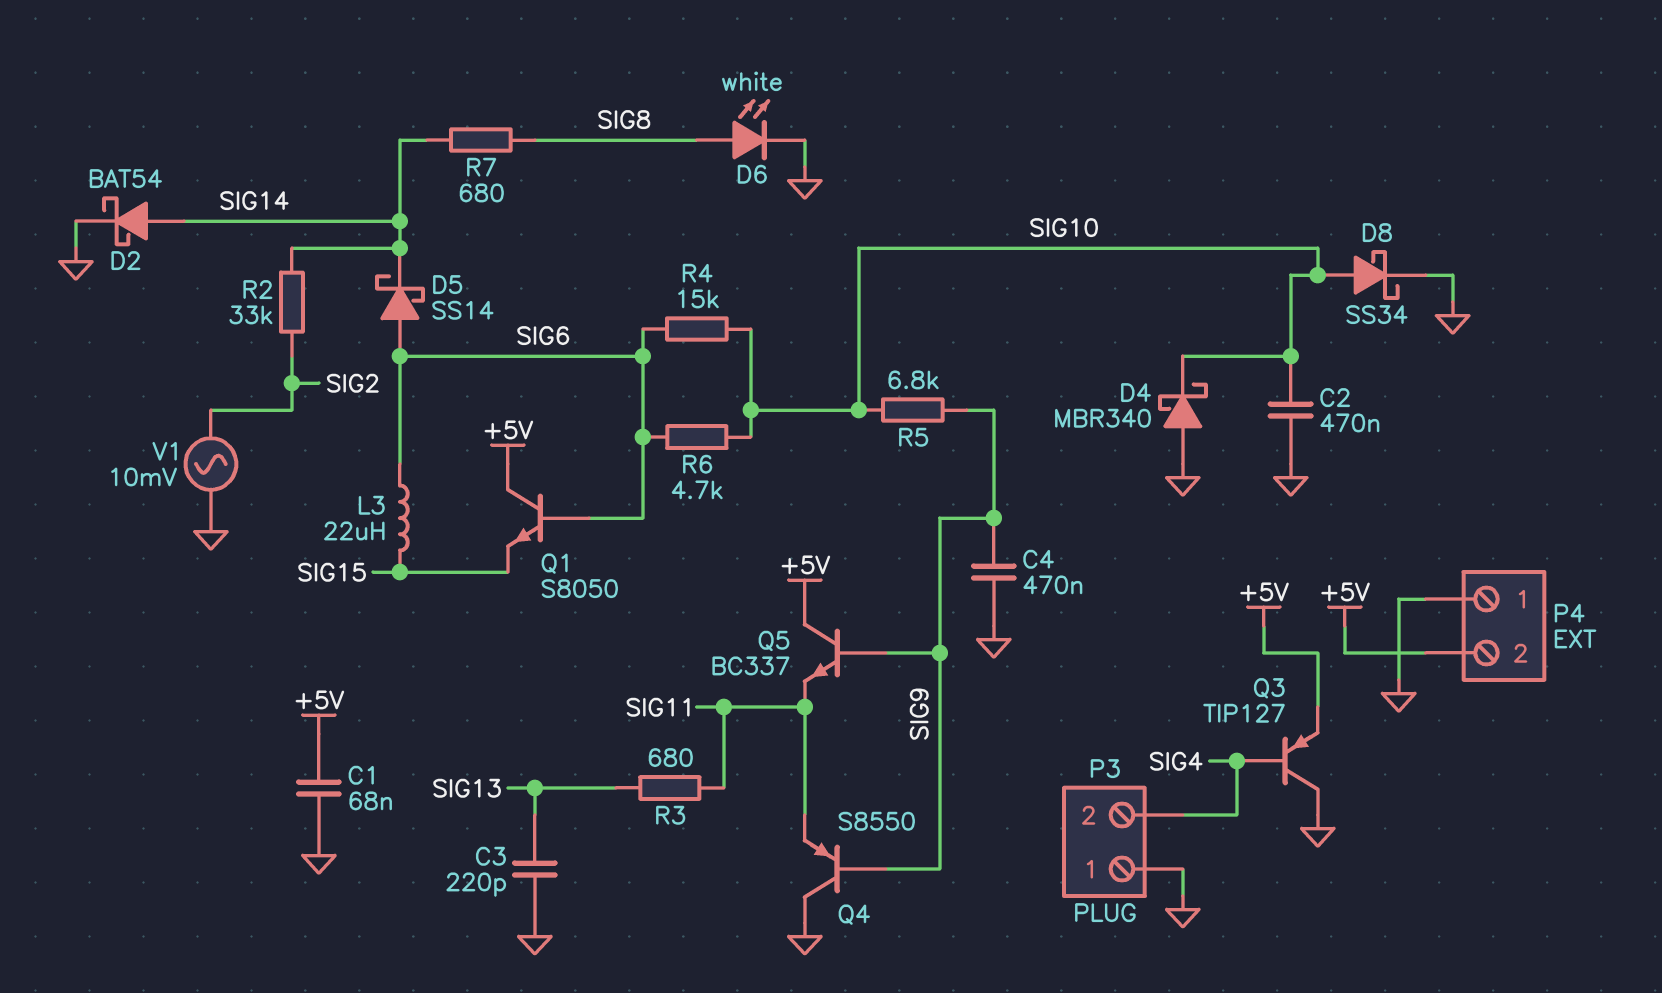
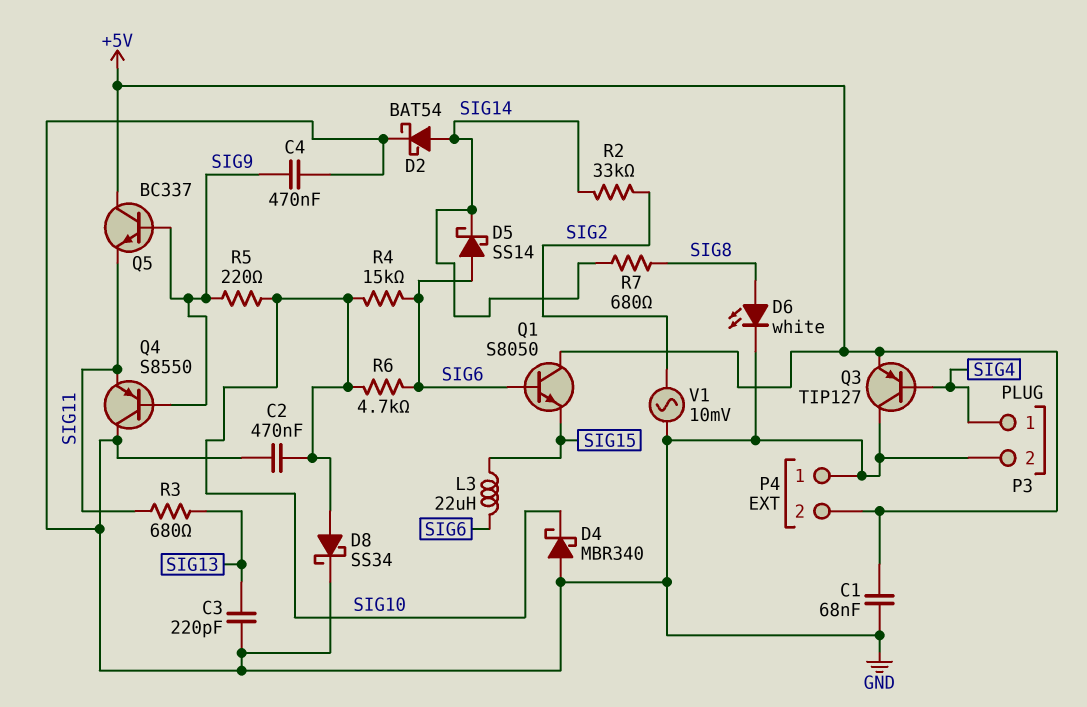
P3 pin 1: GND -> SIG4
P3 pin 2: SIG4 -> GND
R5: 6.8k (SIG9, SIG10) -> 220 (SIG9, SIG10)

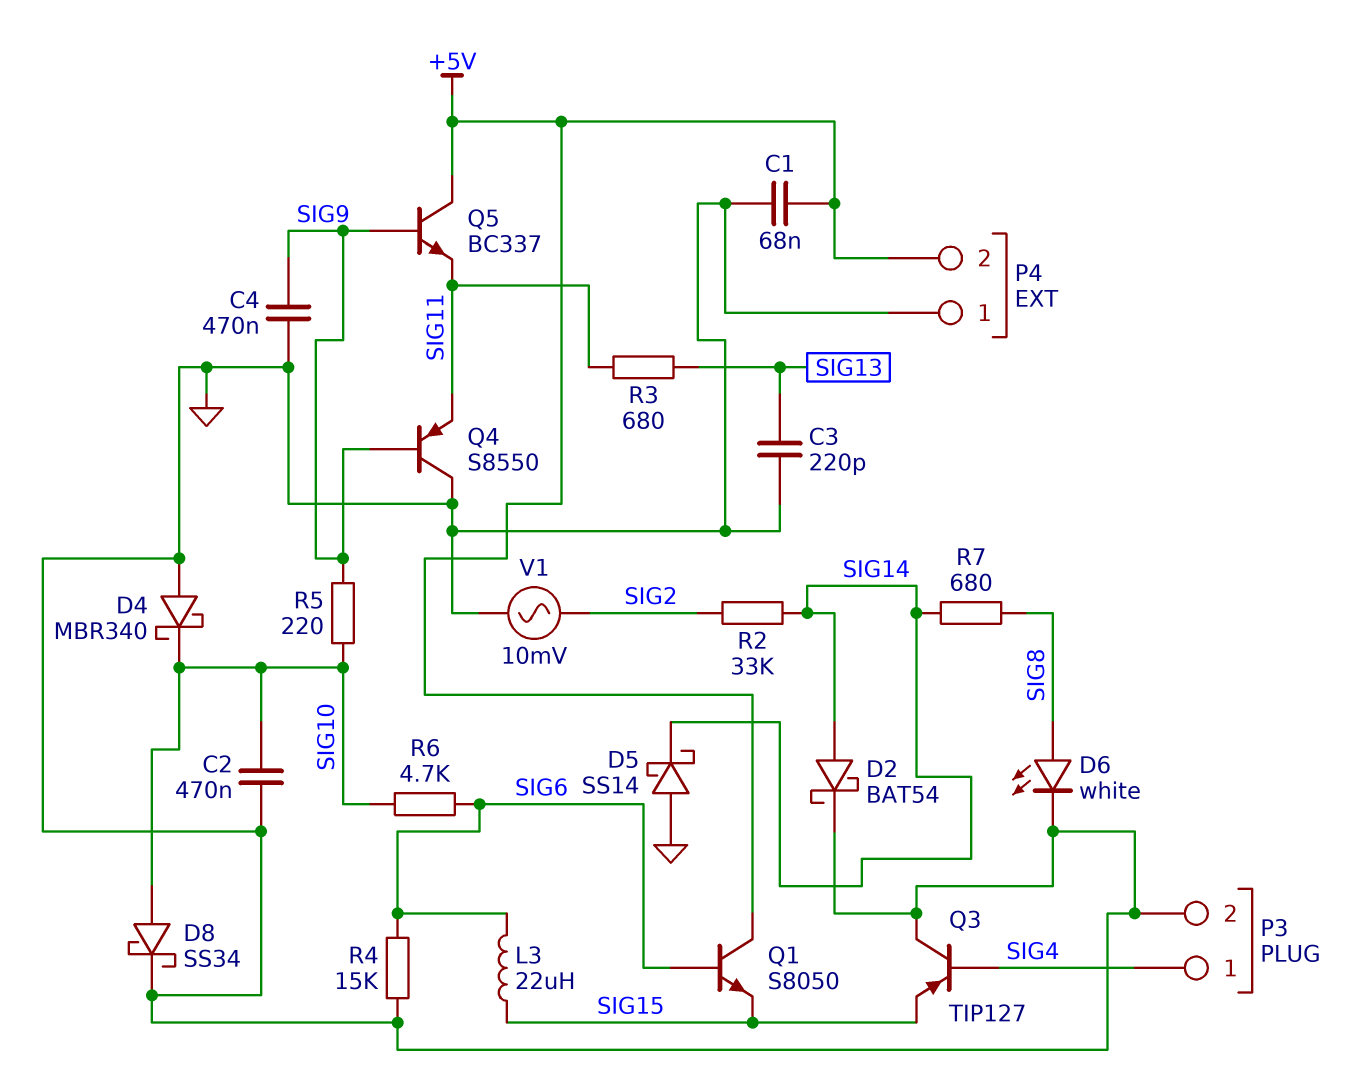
D5: schottky SS14 (A SIG6, K SIG14) -> schottky SS14 (A GND, K SIG14)
Q3: PNP TIP127 (B SIG4, C GND, E +5V) -> PNP TIP127 (B SIG4, C GND, E SIG15)
R4: 15k (SIG6, SIG10) -> 15k (GND, SIG6)

